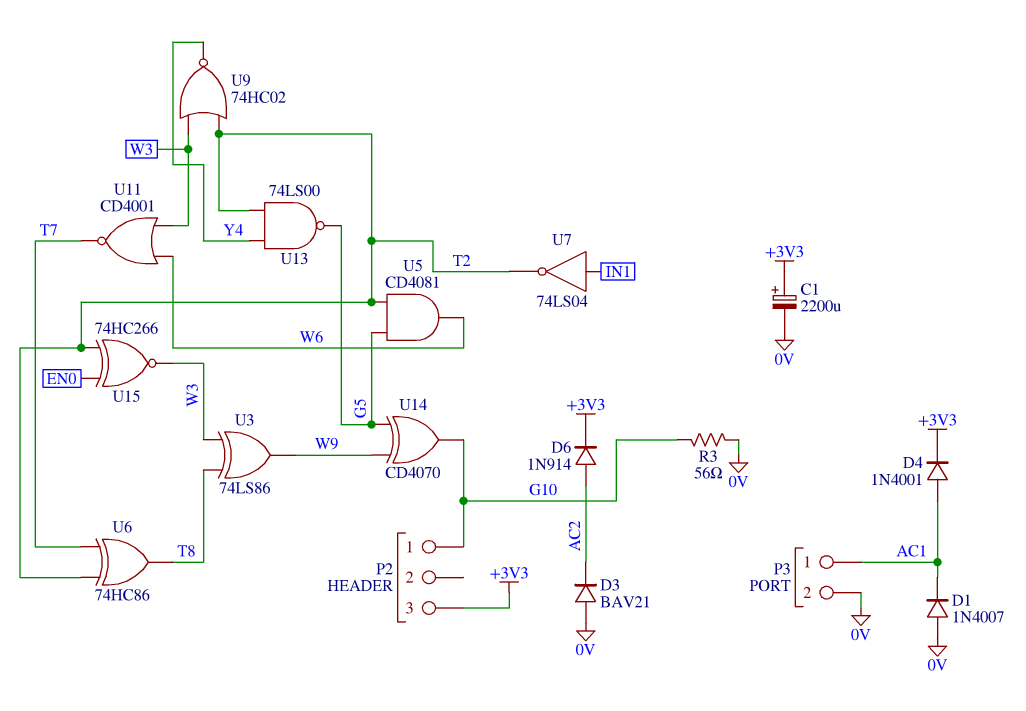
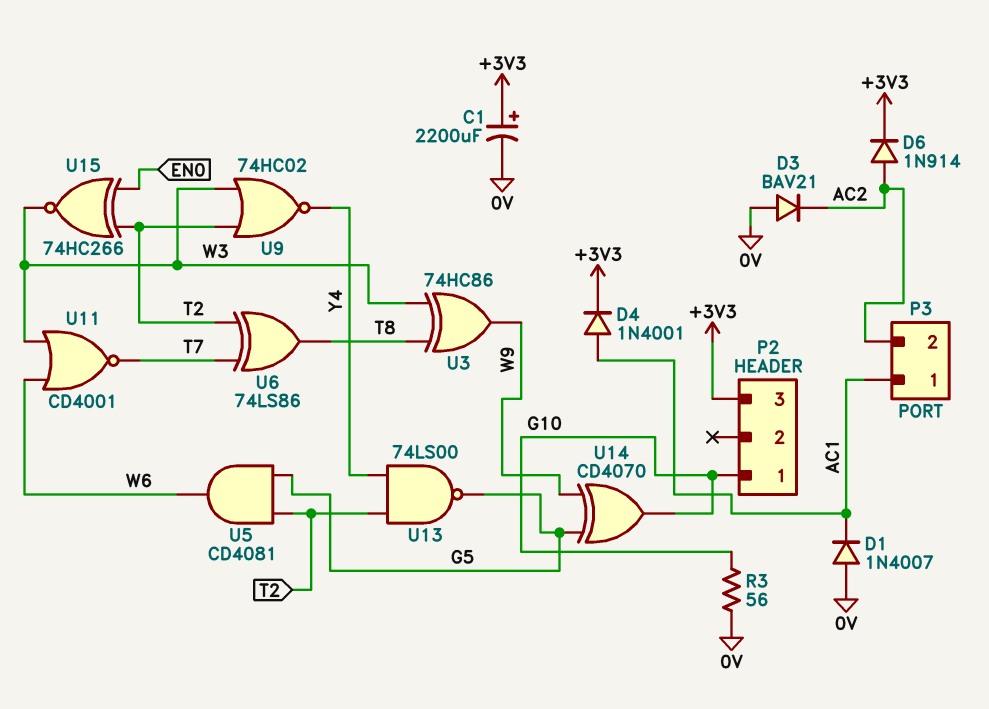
P3 pin 2: 0V -> AC2
U3: XOR 74LS86 (in T8, in W3, out W9) -> XOR 74HC86 (in T8, in W3, out W9)
U6: XOR 74HC86 (in T2, in T7, out T8) -> XOR 74LS86 (in T2, in T7, out T8)
U7: NOT 74LS04 (in IN1, out T2) -> none

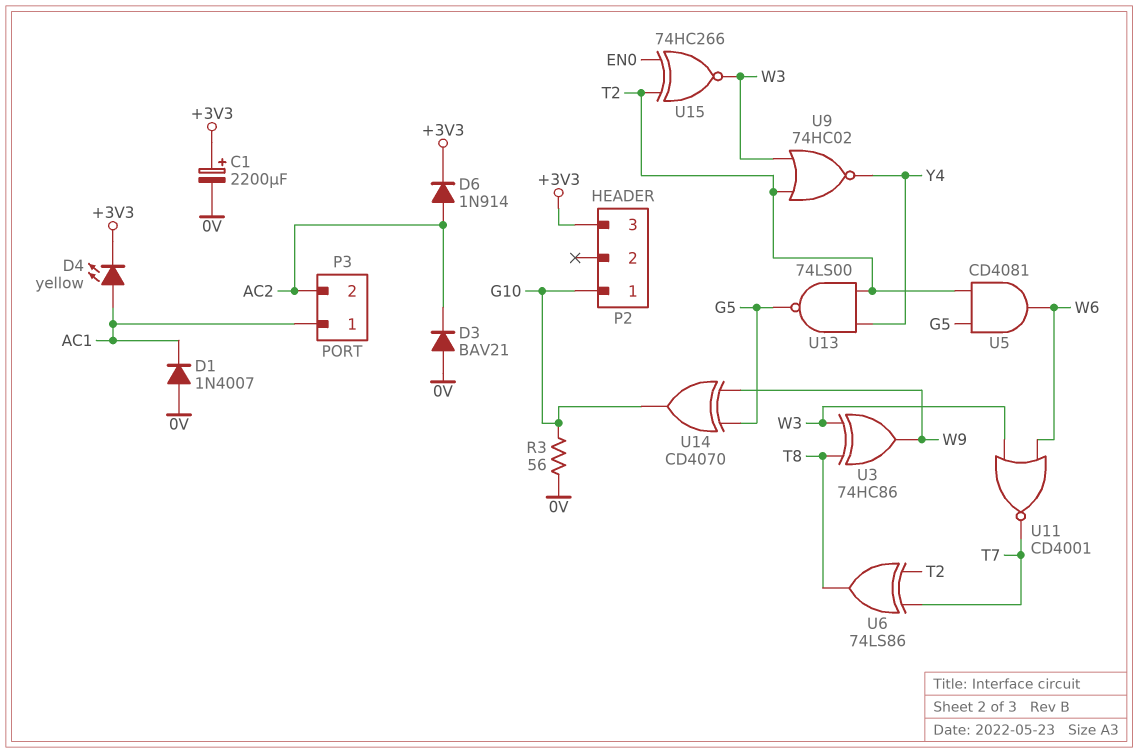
D4: diode 1N4001 (A AC1, K +3V3) -> LED yellow (A AC1, K +3V3)

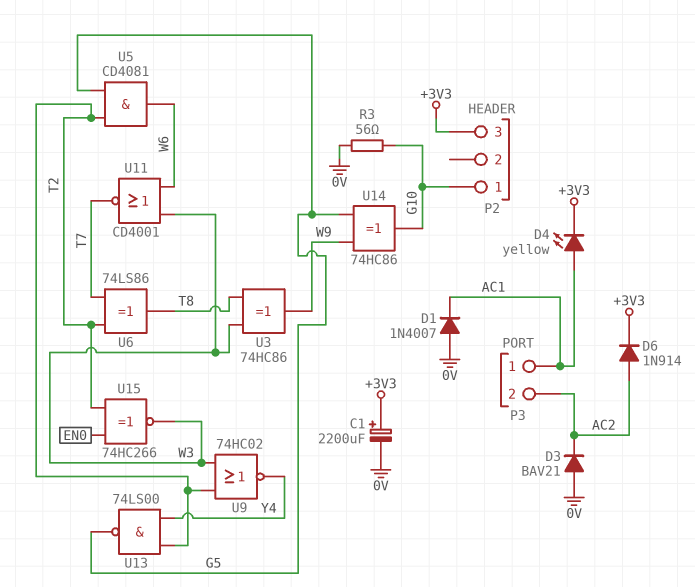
U14: XOR CD4070 (in G5, in W9, out G10) -> XOR 74HC86 (in G5, in W9, out G10)

